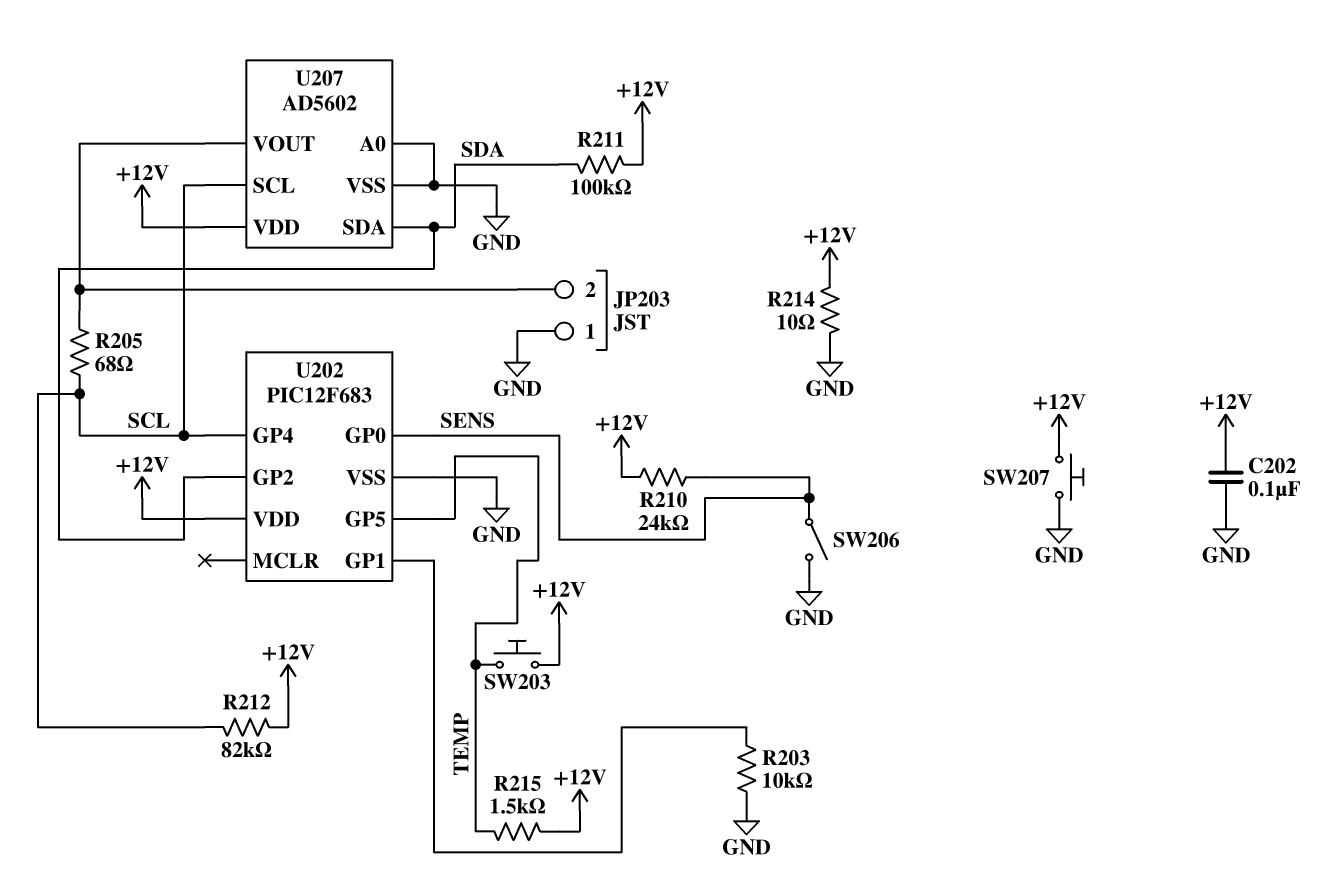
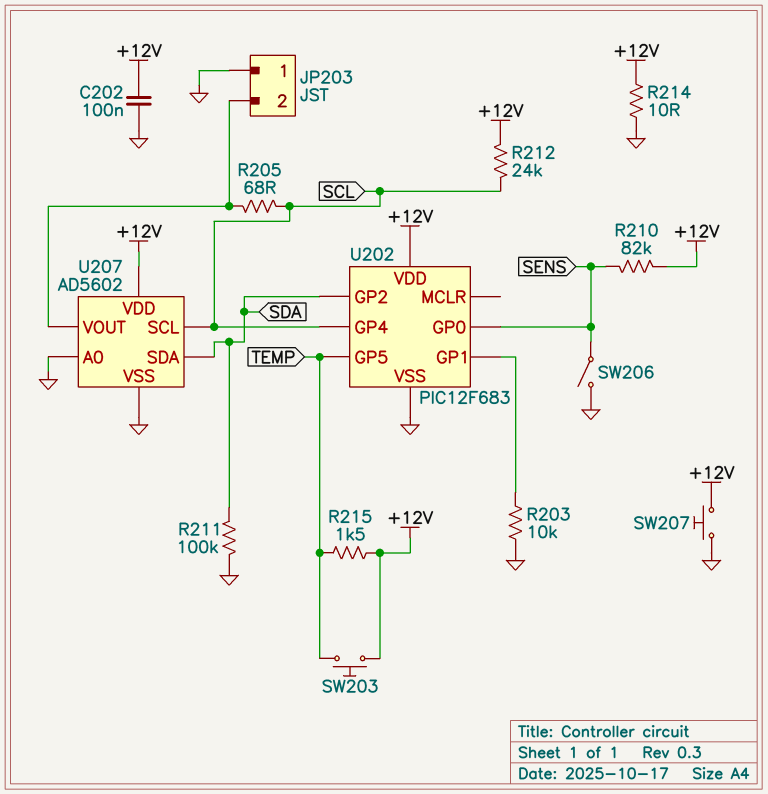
R210: 24k (+12V, SENS) -> 82k (+12V, SENS)
R211: 100k (+12V, SDA) -> 100k (GND, SDA)
R212: 82k (+12V, SCL) -> 24k (+12V, SCL)

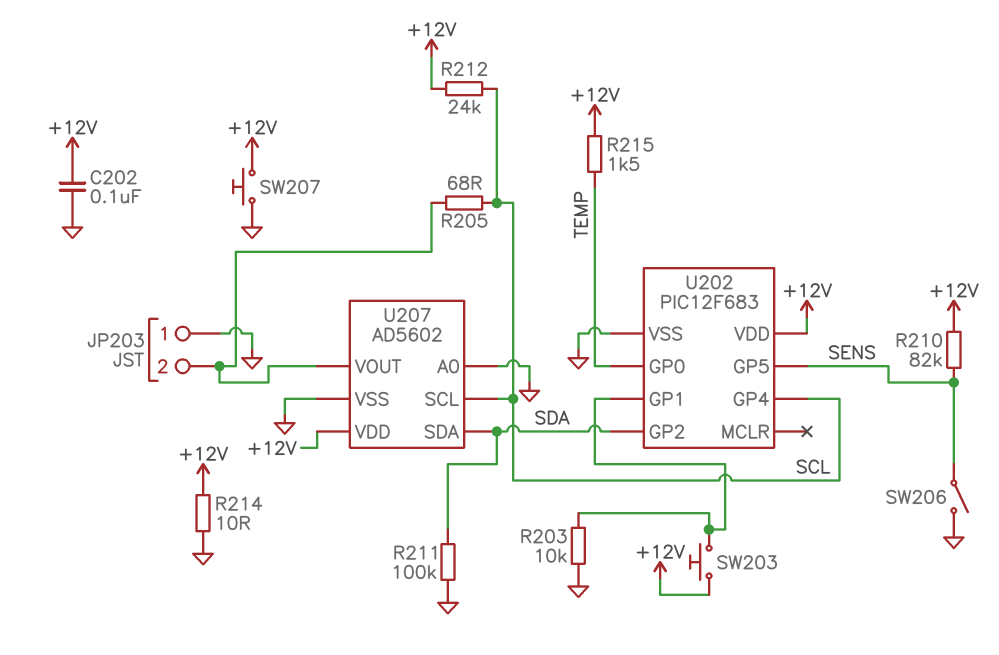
SW203: button (+12V, TEMP) -> button (+12V, U202/GP1)
U202 pin GP0: SENS -> TEMP
U202 pin GP5: TEMP -> SENS

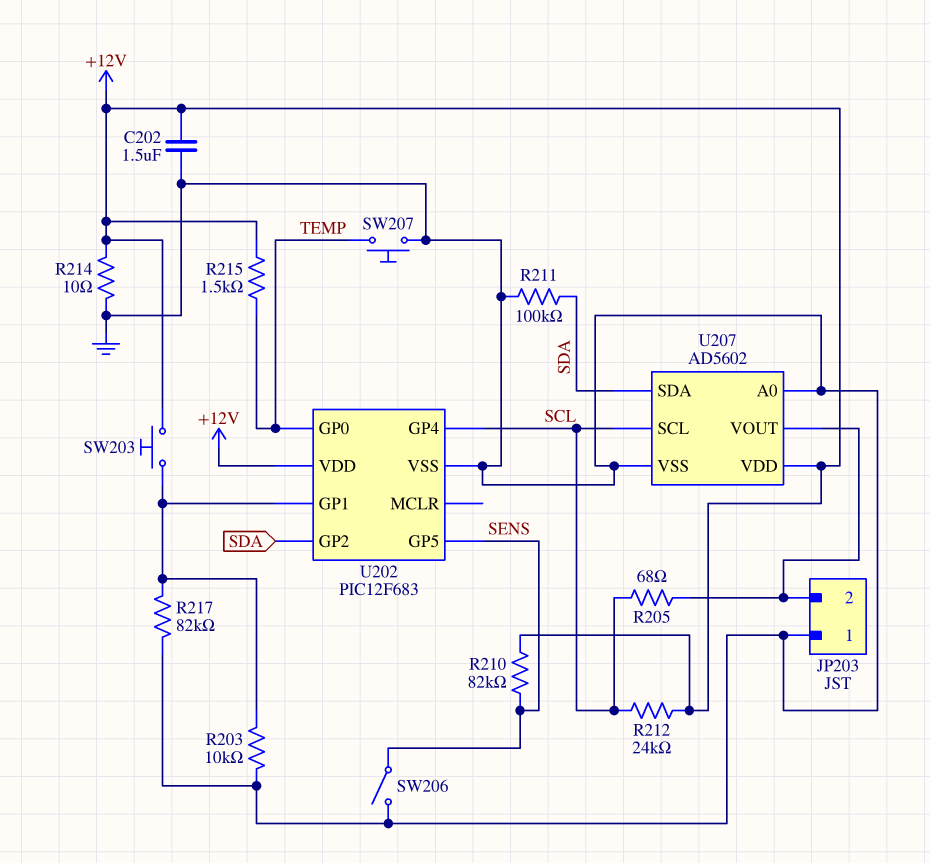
C202: 100nF (+12V, GND) -> 1.5uF (+12V, GND)
R217: none -> 82k (GND, U202/GP1)
SW207: button (+12V, GND) -> button (GND, TEMP)

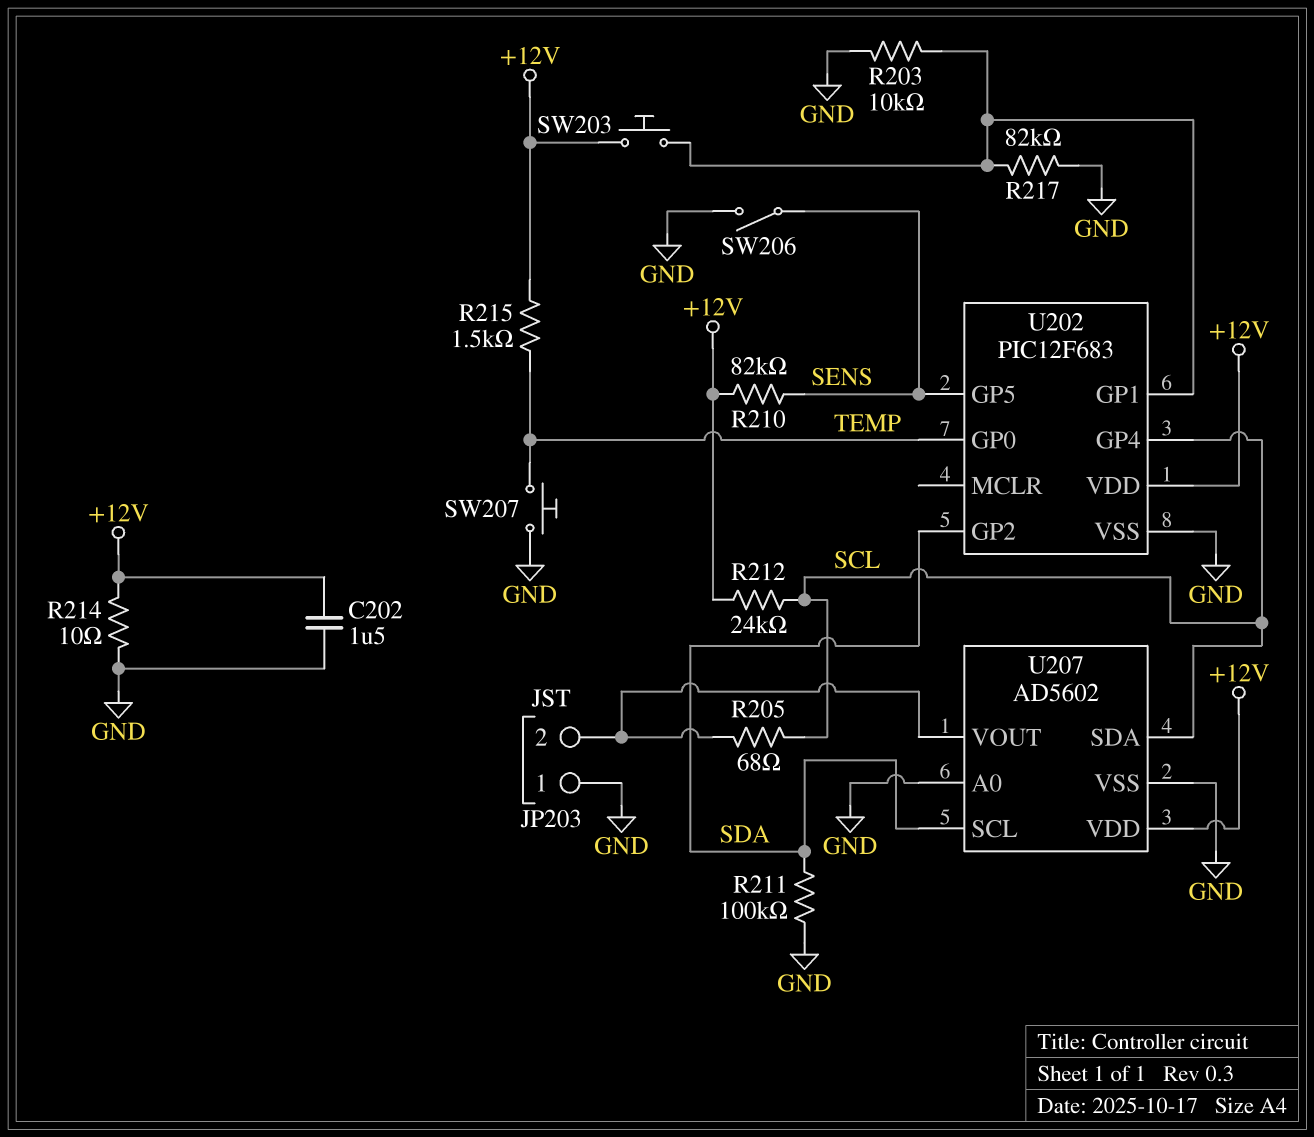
U207 pin SCL: SCL -> SDA
U207 pin SDA: SDA -> SCL

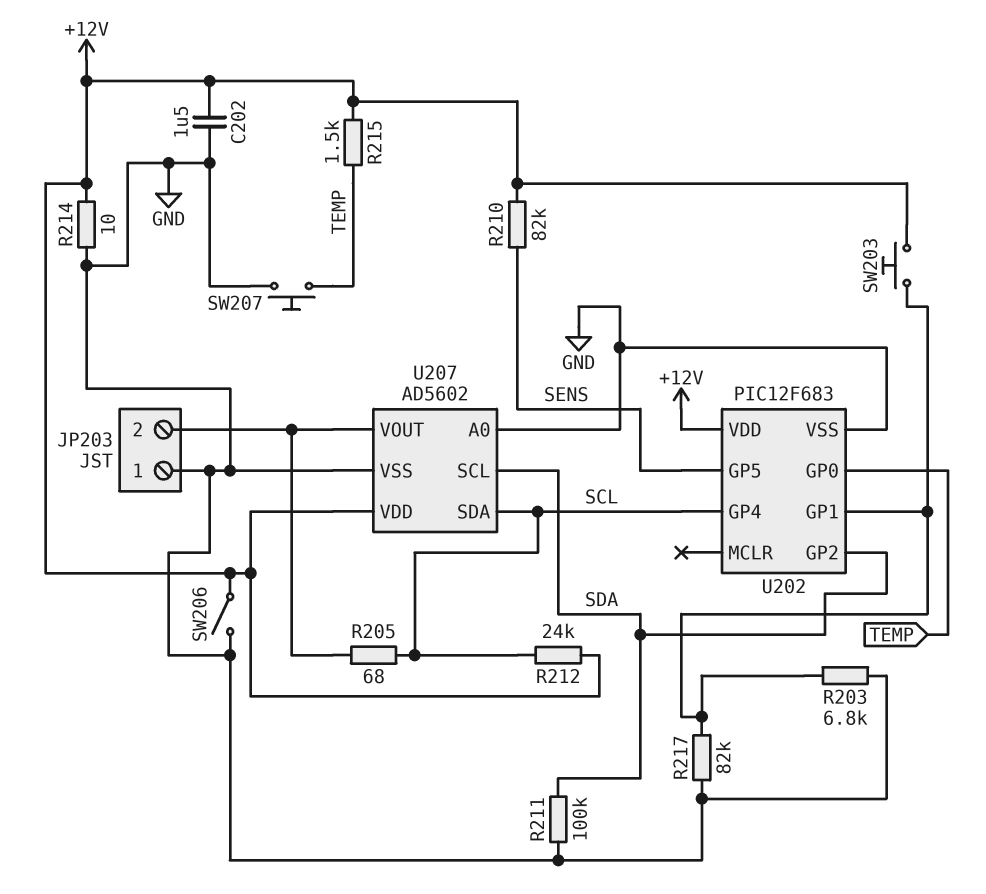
R203: 10k (GND, U202/GP1) -> 6.8k (GND, U202/GP1)
SW206: switch (GND, SENS) -> switch (+12V, GND)

